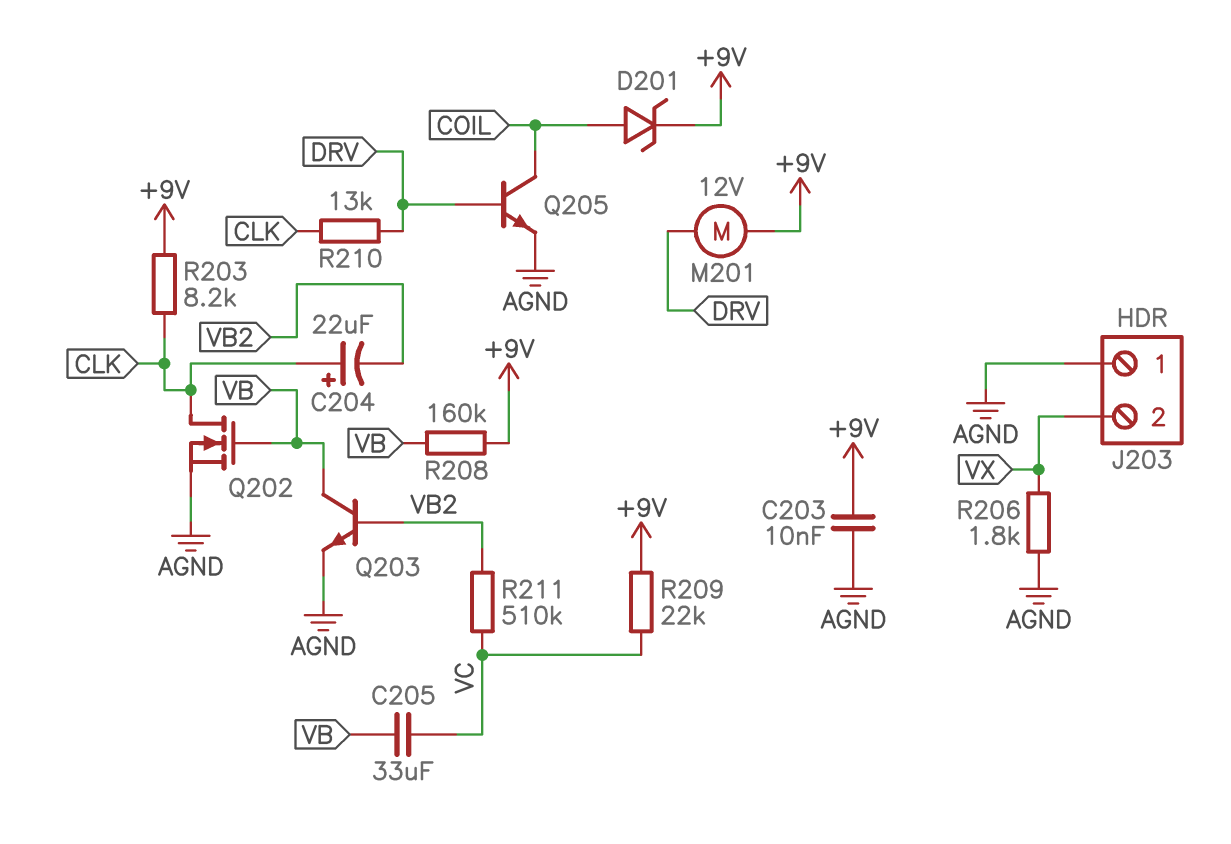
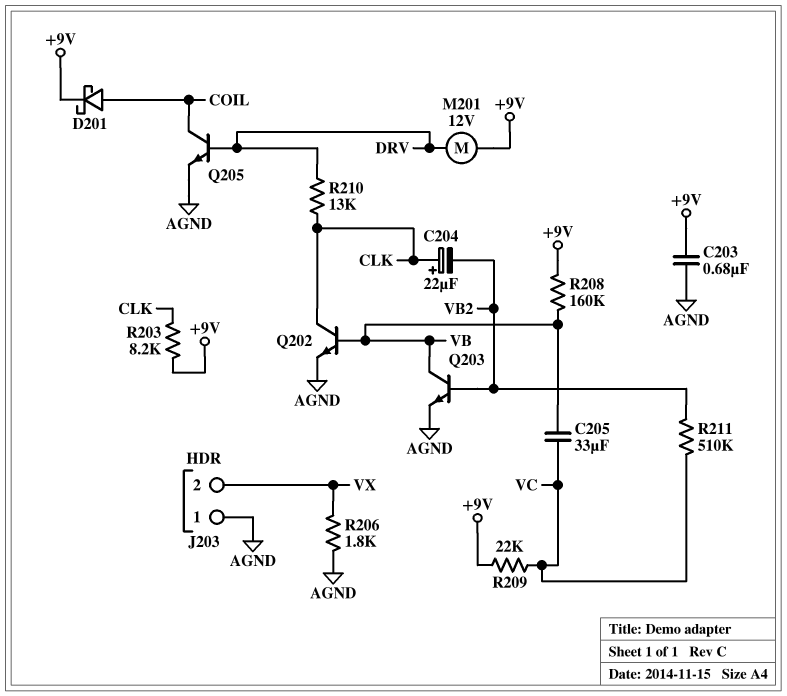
C203: 10nF (+9V, AGND) -> 680nF (+9V, AGND)
D201: zener (A COIL, K +9V) -> schottky (A COIL, K +9V)
Q202: NMOS (G VB, D CLK, S AGND) -> NPN (B VB, C CLK, E AGND)

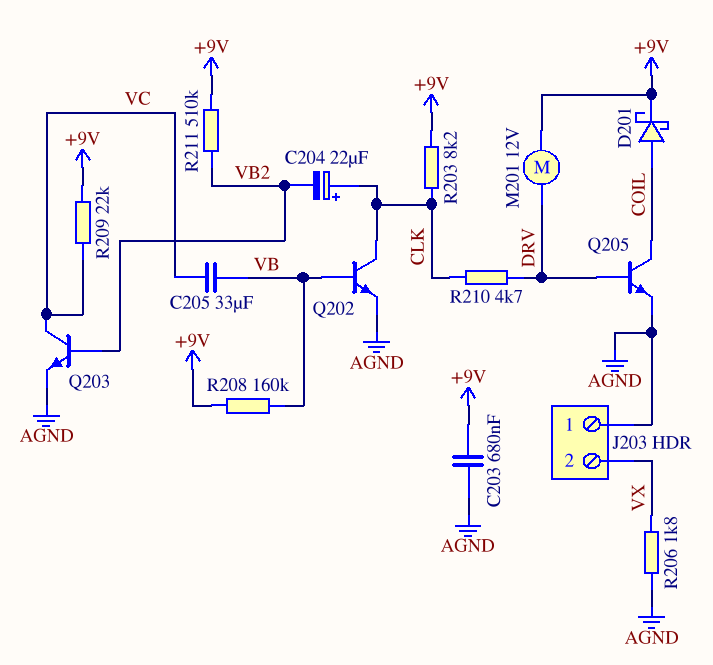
Q203: NPN (B VB2, C VB, E AGND) -> NPN (B VB2, C VC, E AGND)
R210: 13k (CLK, DRV) -> 4.7k (CLK, DRV)
R211: 510k (VB2, VC) -> 510k (+9V, VB2)

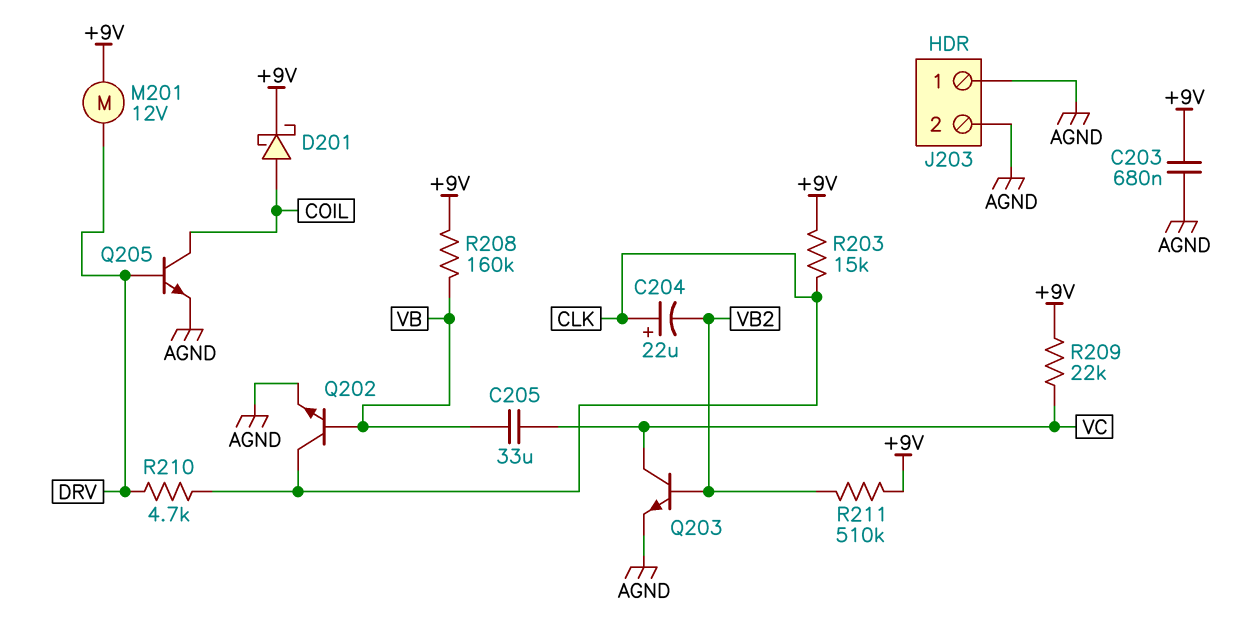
J203 pin 2: VX -> AGND
R203: 8.2k (+9V, CLK) -> 15k (+9V, CLK)
R206: 1.8k (AGND, VX) -> none

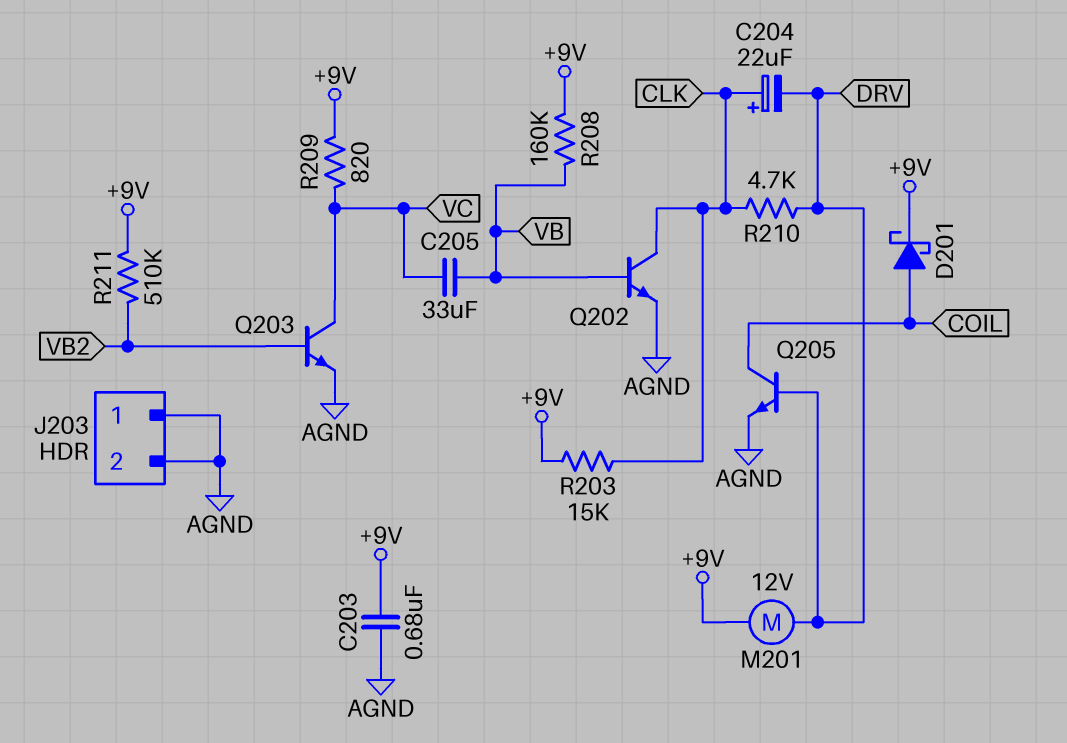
C204: 22uF (plus CLK, minus VB2) -> 22uF (plus CLK, minus DRV)
R209: 22k (+9V, VC) -> 820 (+9V, VC)

